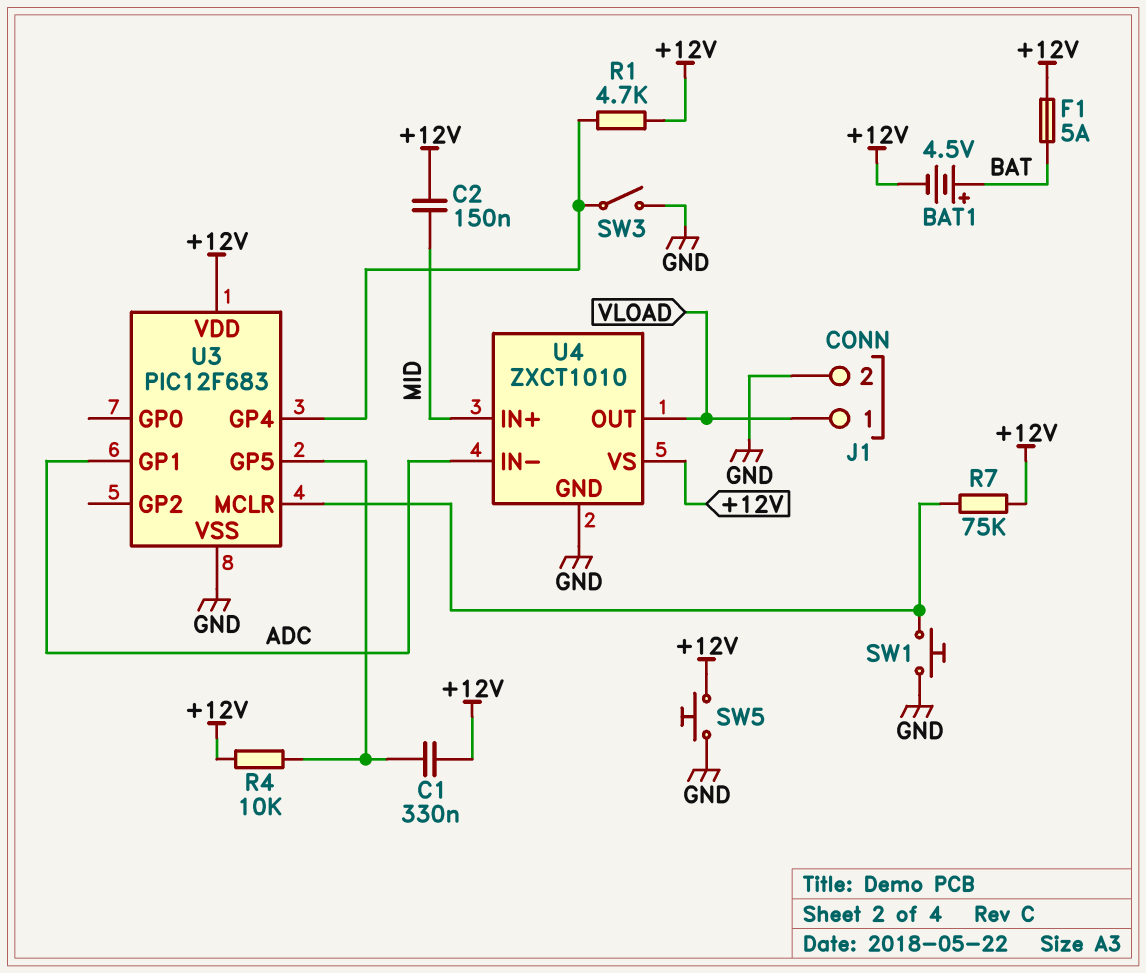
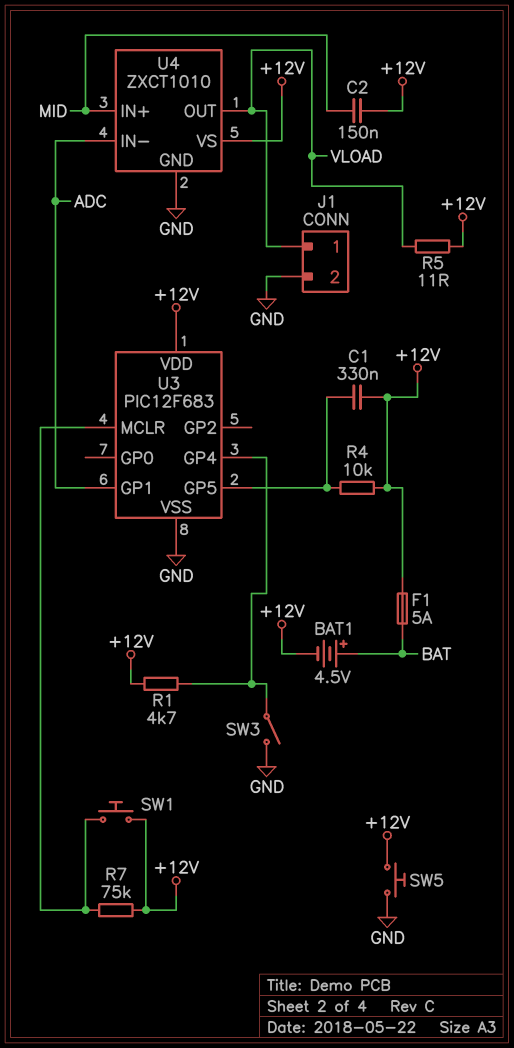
R5: none -> 11 (+12V, VLOAD)
SW1: button (GND, U3/MCLR) -> button (+12V, U3/MCLR)

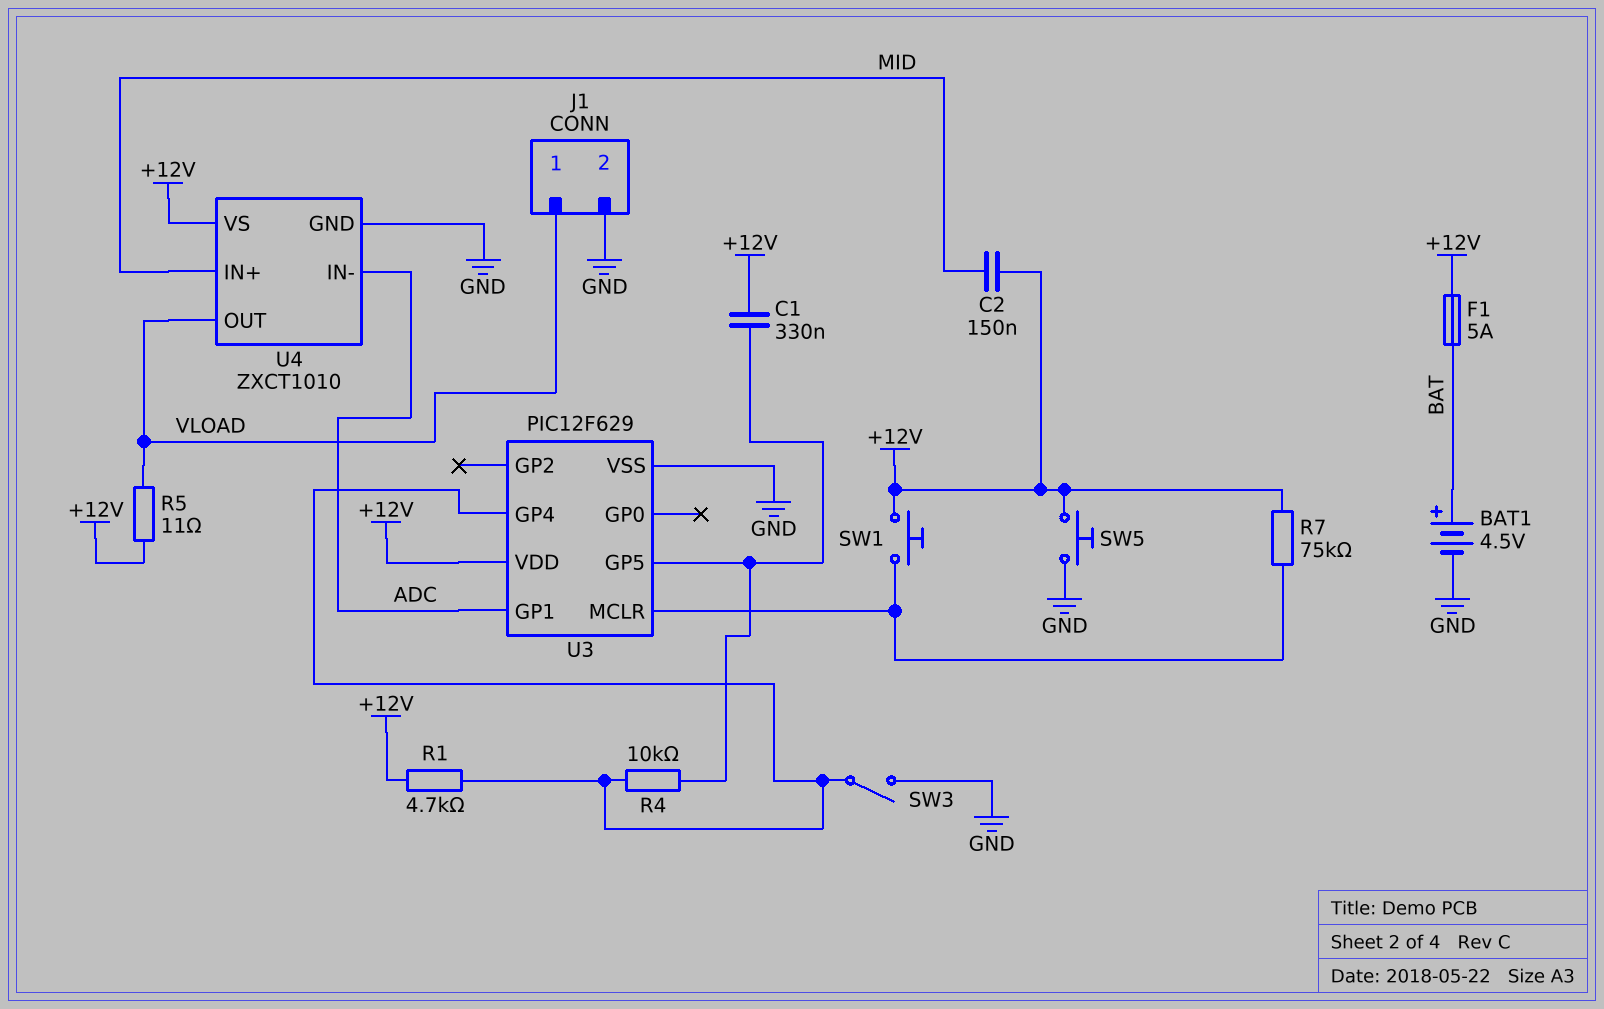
BAT1: 4.5V (plus BAT, minus +12V) -> 4.5V (plus BAT, minus GND)
R4: 10k (+12V, U3/GP5) -> 10k (U3/GP4, U3/GP5)
U3: PIC12F683 -> PIC12F629

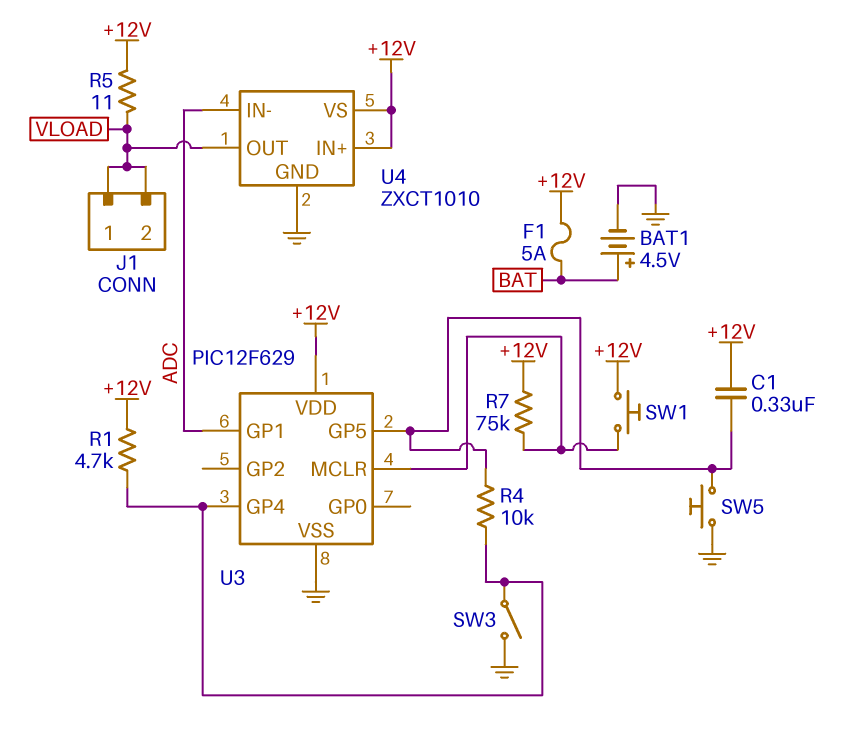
C2: 150nF (+12V, MID) -> none
J1 pin 2: GND -> VLOAD
SW5: button (+12V, GND) -> button (GND, U3/GP5)
U4 pin IN+: MID -> +12V

